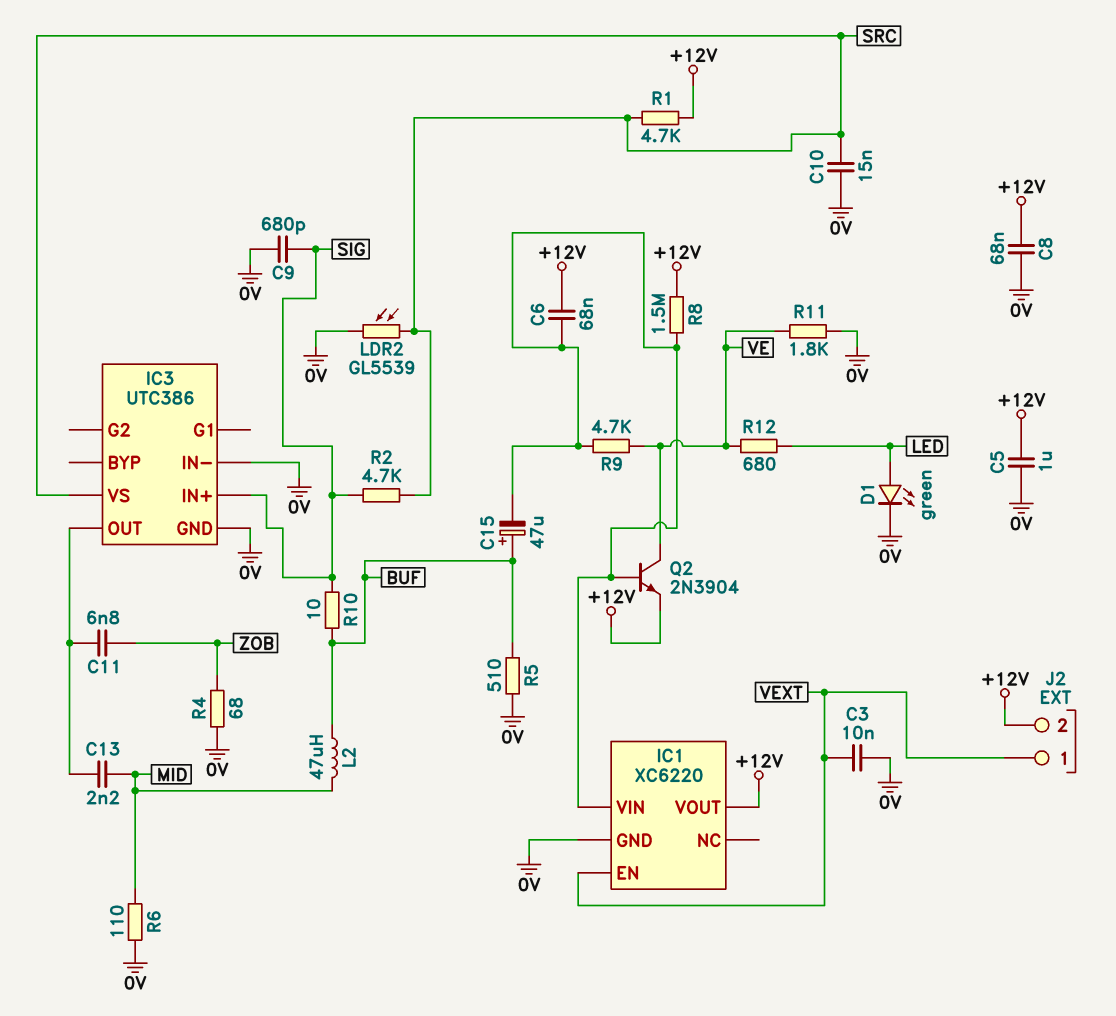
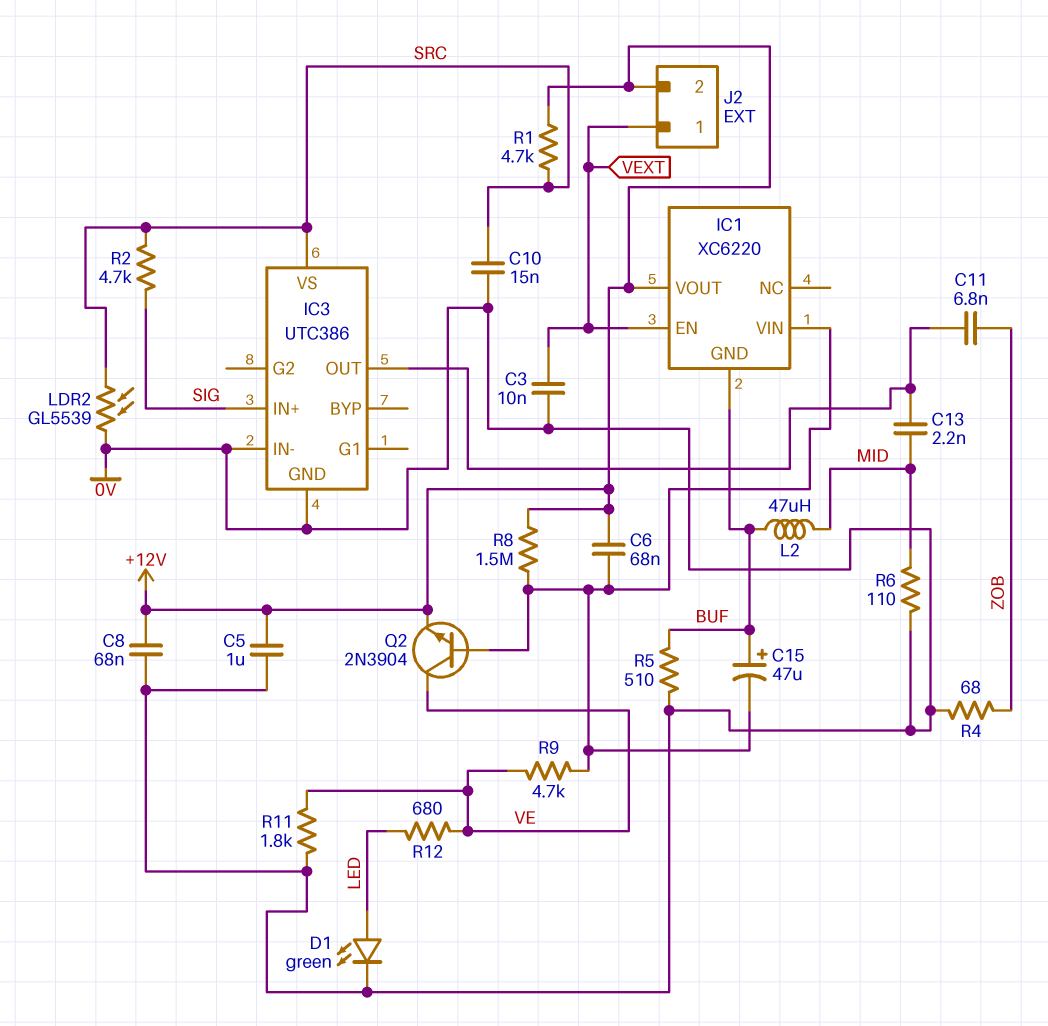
C9: 680pF (0V, SIG) -> none
IC1 pin GND: 0V -> BUF
R10: 10 (BUF, SIG) -> none

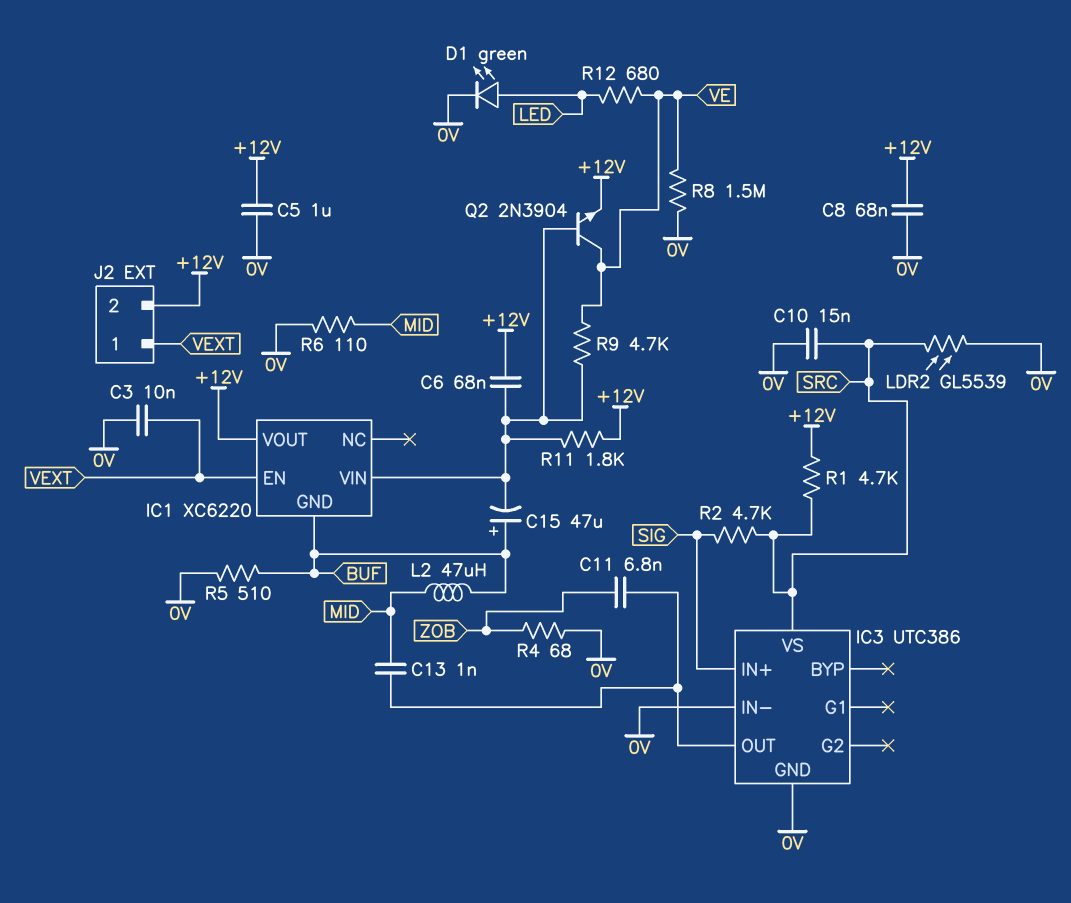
C13: 2.2nF (IC3/OUT, MID) -> 1nF (IC3/OUT, MID)
R8: 1.5M (+12V, IC1/VIN) -> 1.5M (0V, VE)
R11: 1.8k (0V, VE) -> 1.8k (+12V, IC1/VIN)

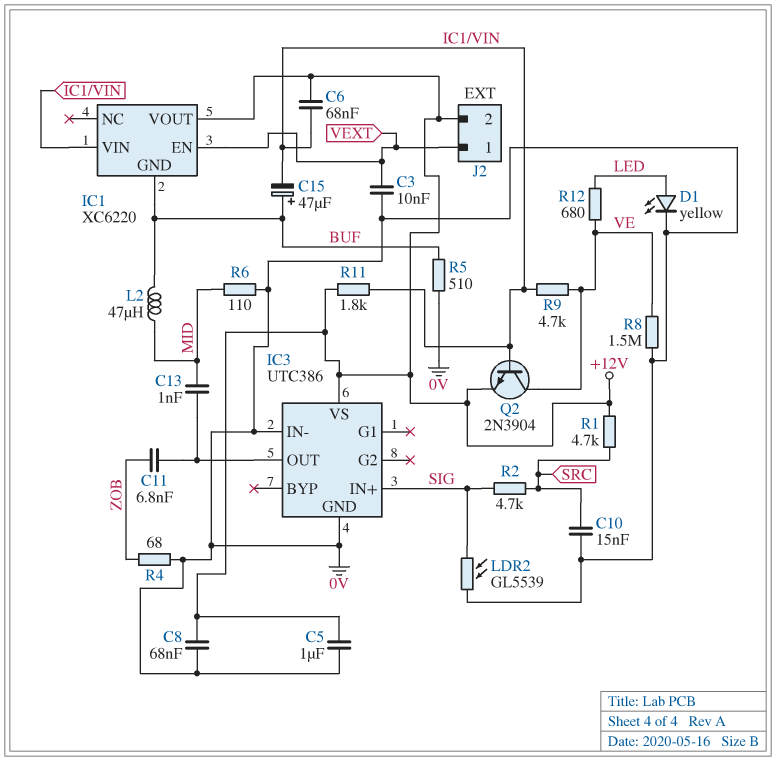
D1: LED green (A LED, K 0V) -> LED yellow (A LED, K 0V)
IC3 pin VS: SRC -> +12V
LDR2: GL5539 (0V, SRC) -> GL5539 (0V, SIG)

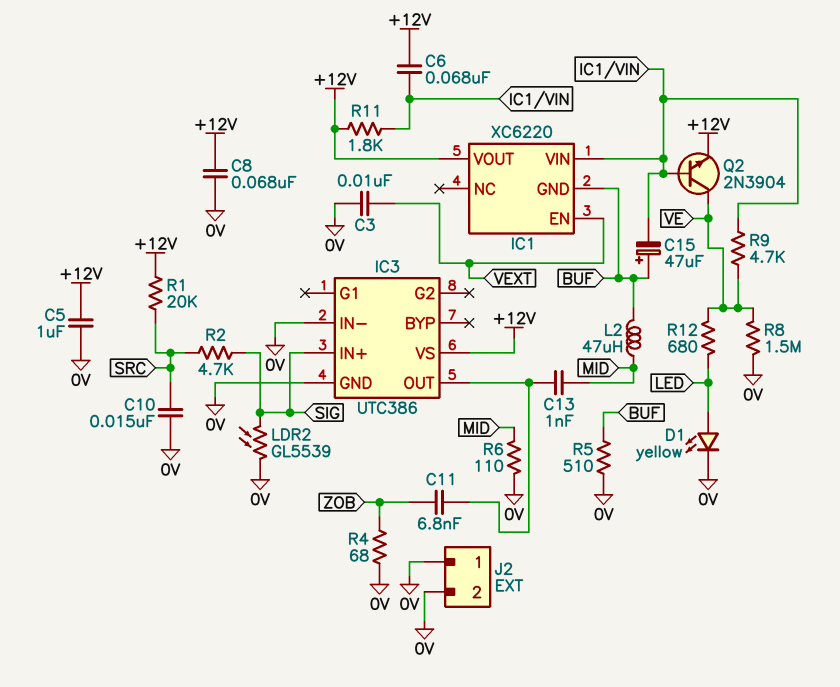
J2 pin 1: VEXT -> 0V
J2 pin 2: +12V -> 0V
R1: 4.7k (+12V, SRC) -> 20k (+12V, SRC)

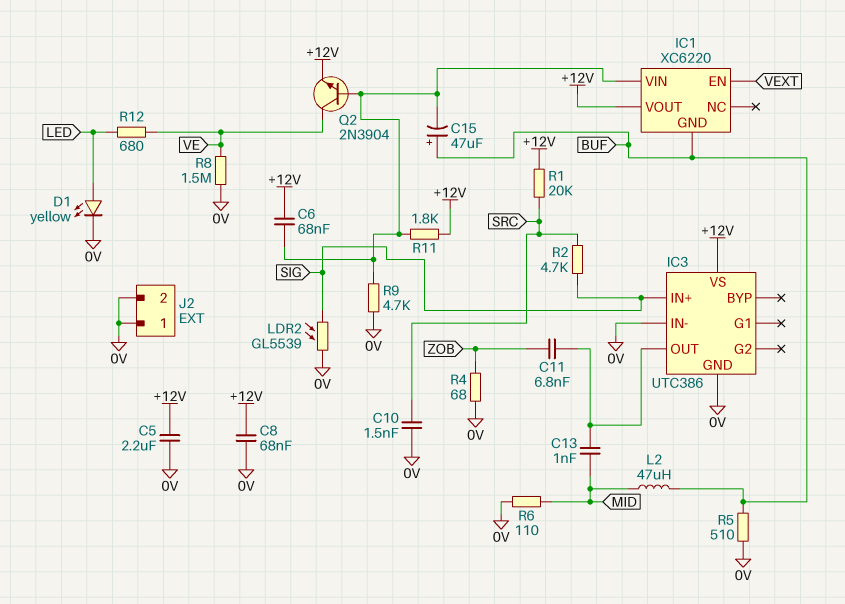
C3: 10nF (0V, VEXT) -> none
C5: 1uF (+12V, 0V) -> 2.2uF (+12V, 0V)
C10: 15nF (0V, SRC) -> 1.5nF (0V, SRC)
R9: 4.7k (IC1/VIN, VE) -> 4.7k (0V, IC1/VIN)

